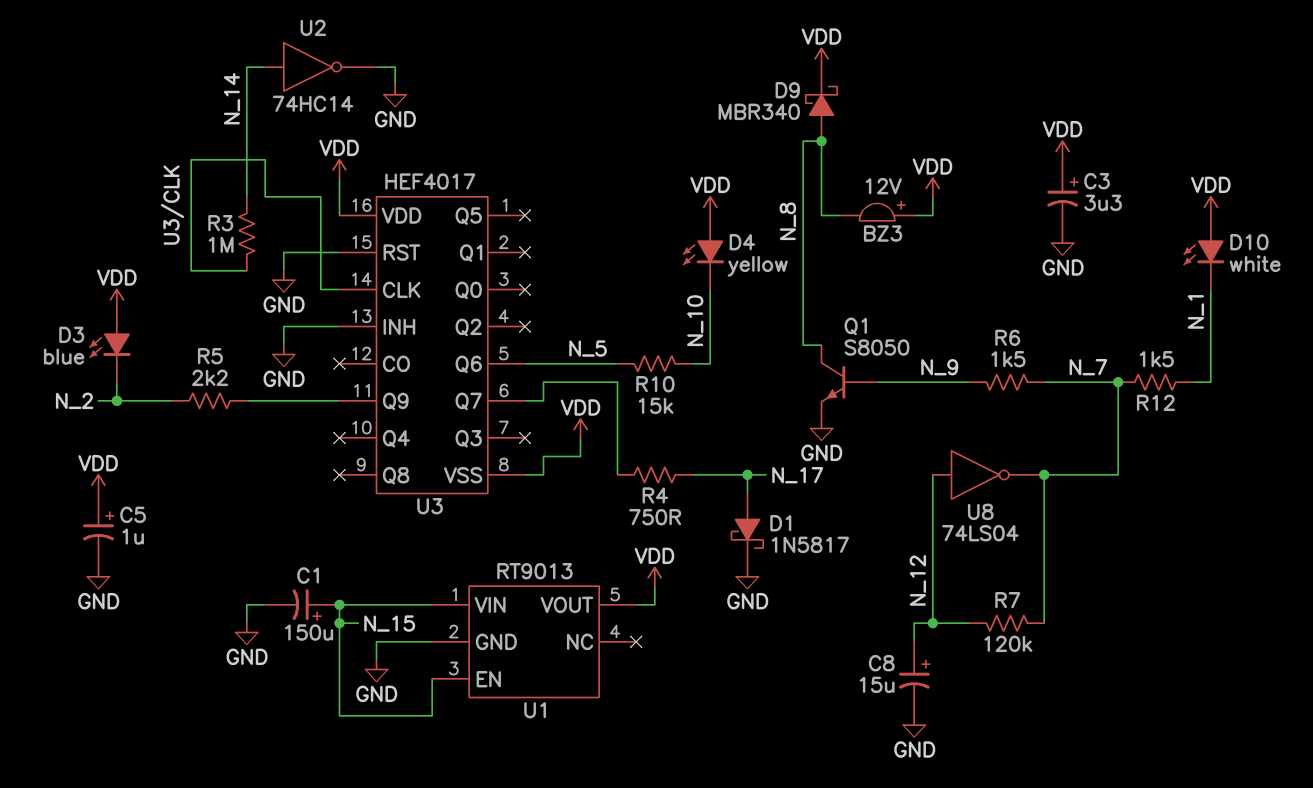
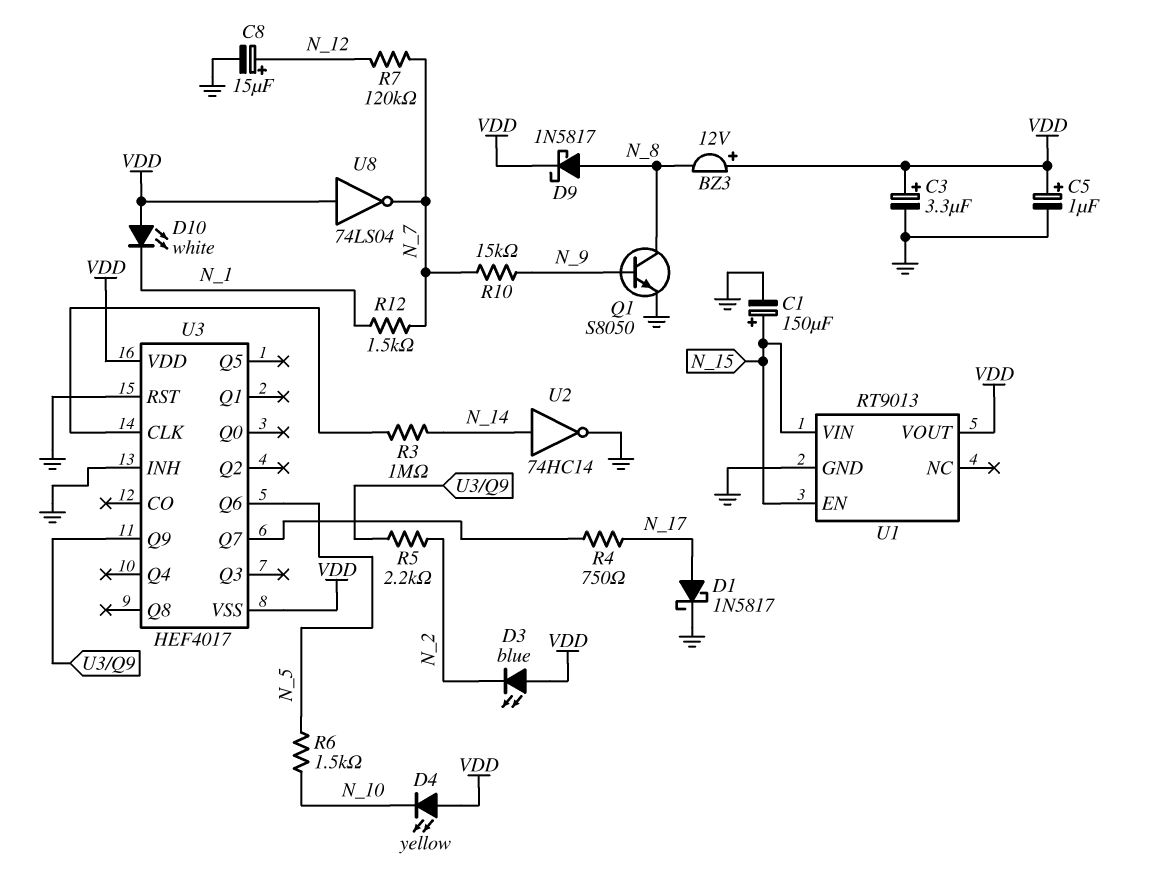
D9: schottky MBR340 (A N_8, K VDD) -> schottky 1N5817 (A N_8, K VDD)
R6: 1.5k (N_7, N_9) -> 1.5k (N_5, N_10)
R10: 15k (N_5, N_10) -> 15k (N_7, N_9)
U8: NOT 74LS04 (in N_12, out N_7) -> NOT 74LS04 (in VDD, out N_7)

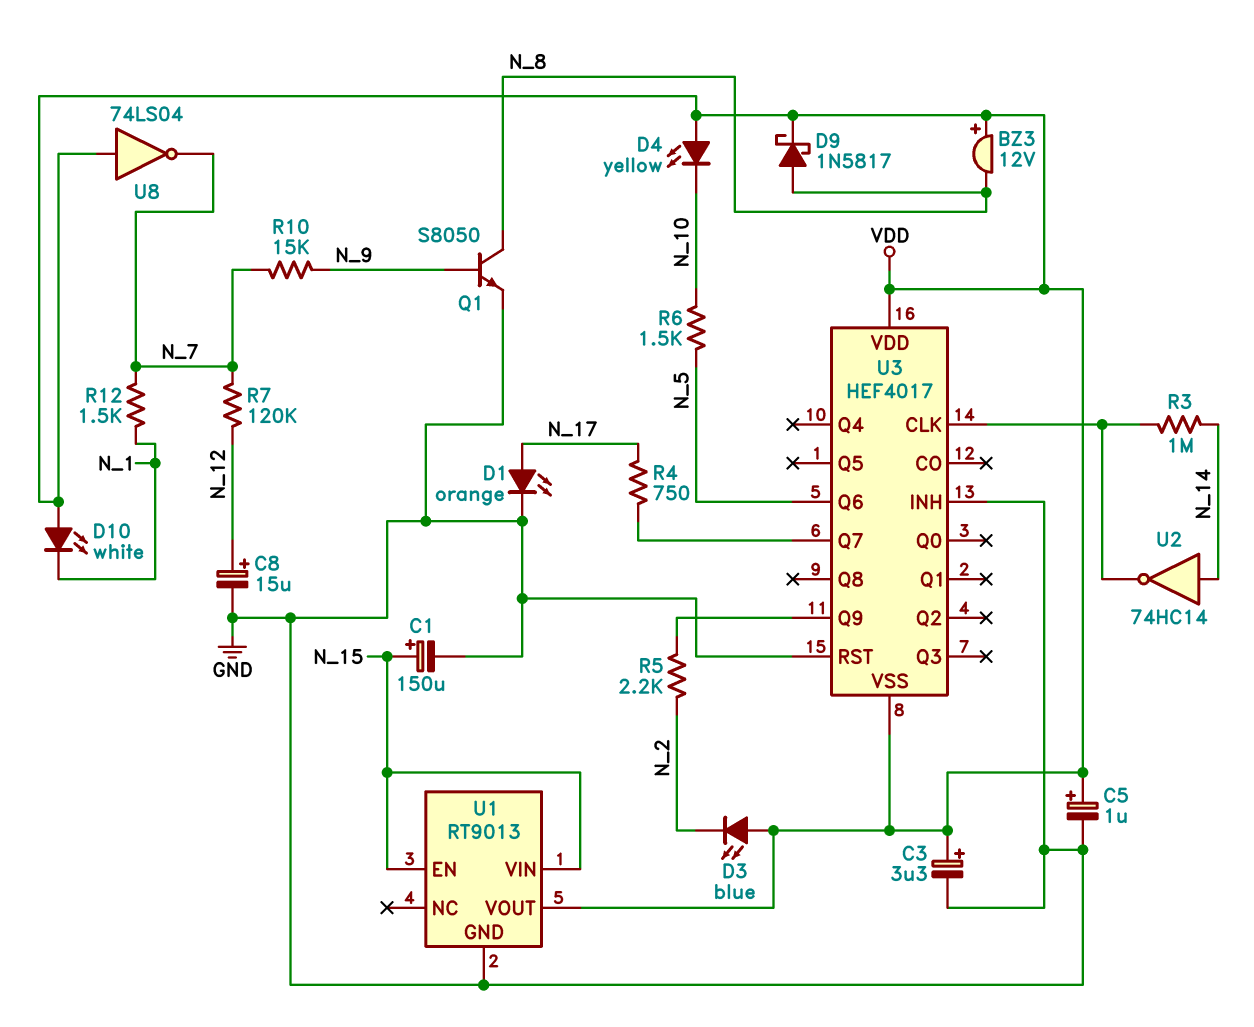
D1: schottky 1N5817 (A N_17, K GND) -> LED orange (A N_17, K GND)
U2: NOT 74HC14 (in N_14, out GND) -> NOT 74HC14 (in N_14, out U3/CLK)

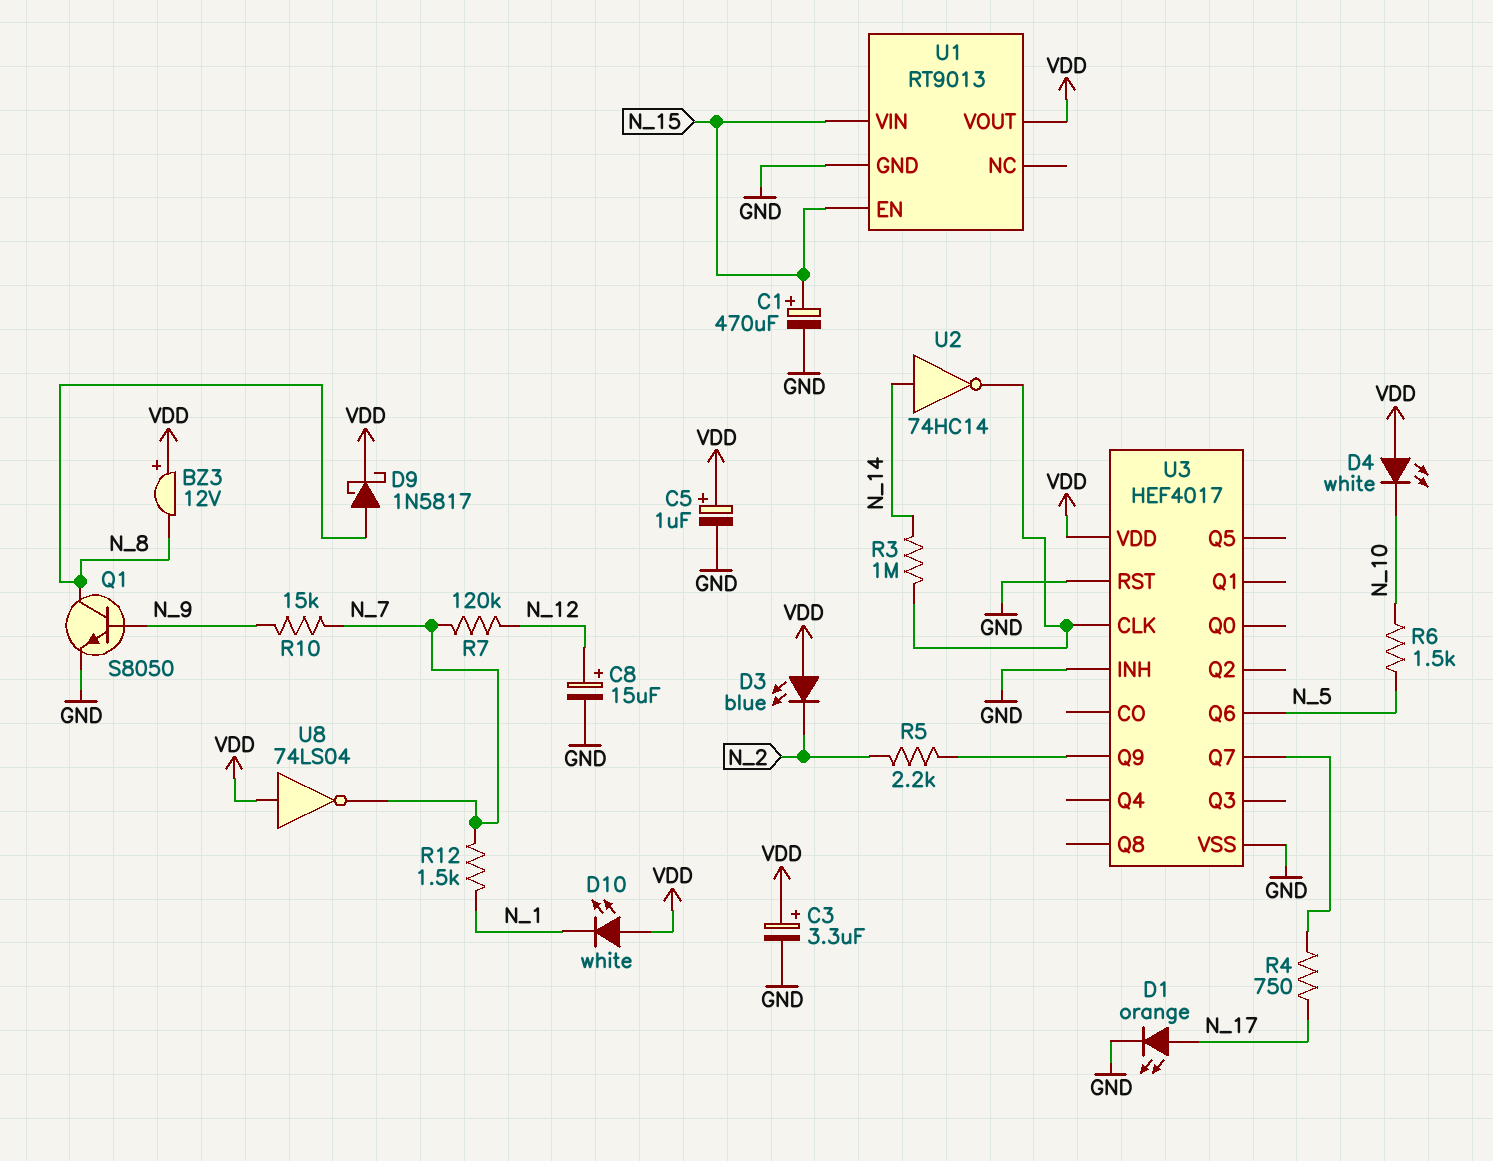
C1: 150uF (plus N_15, minus GND) -> 470uF (plus N_15, minus GND)
D4: LED yellow (A VDD, K N_10) -> LED white (A VDD, K N_10)
U3 pin VSS: VDD -> GND

